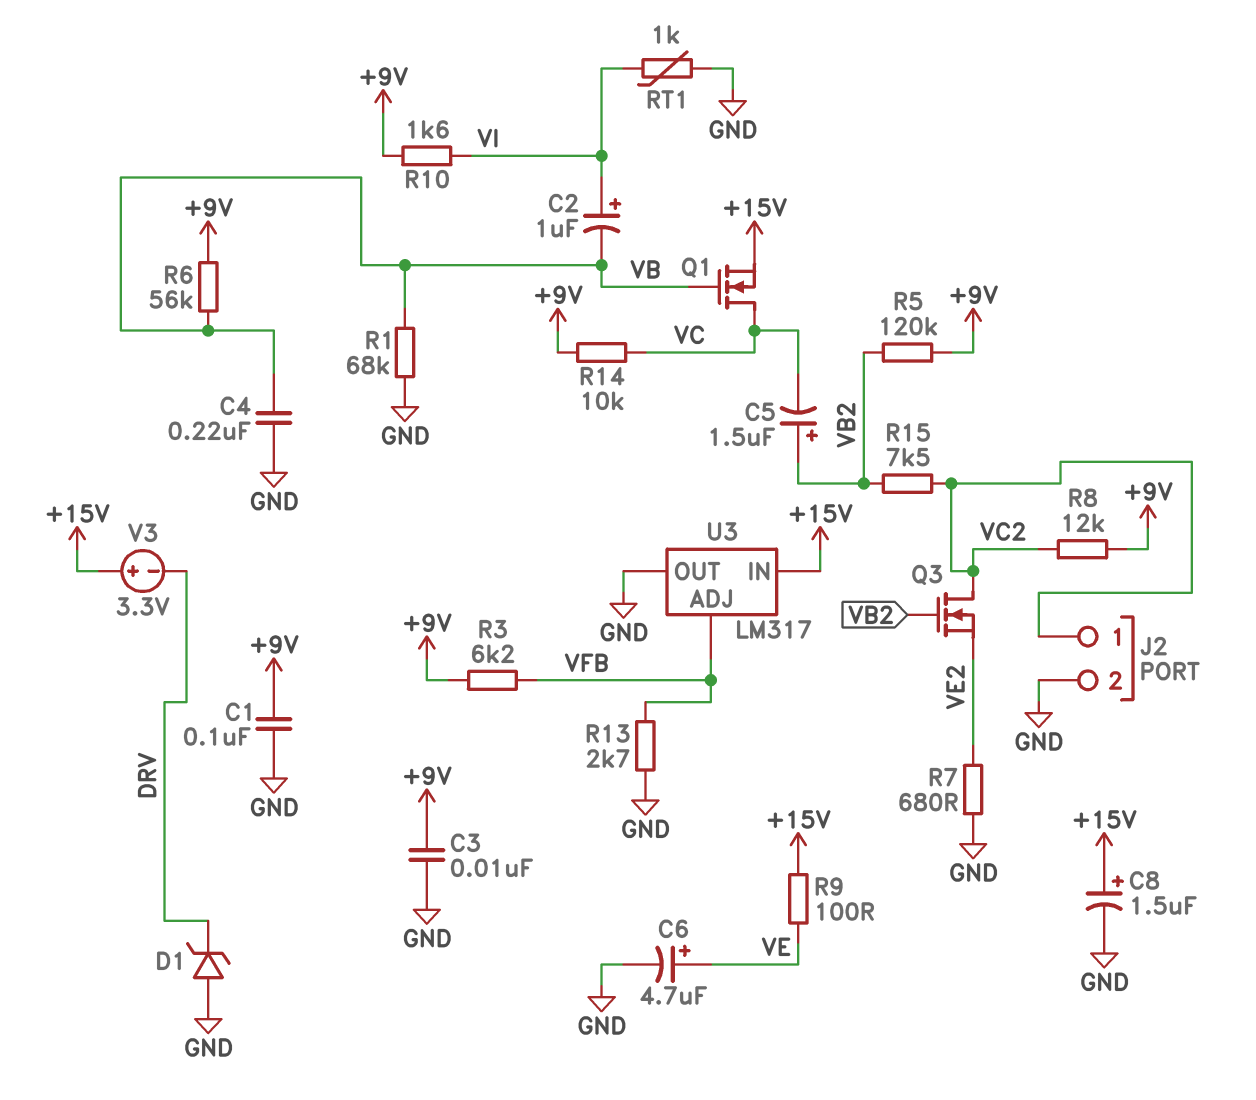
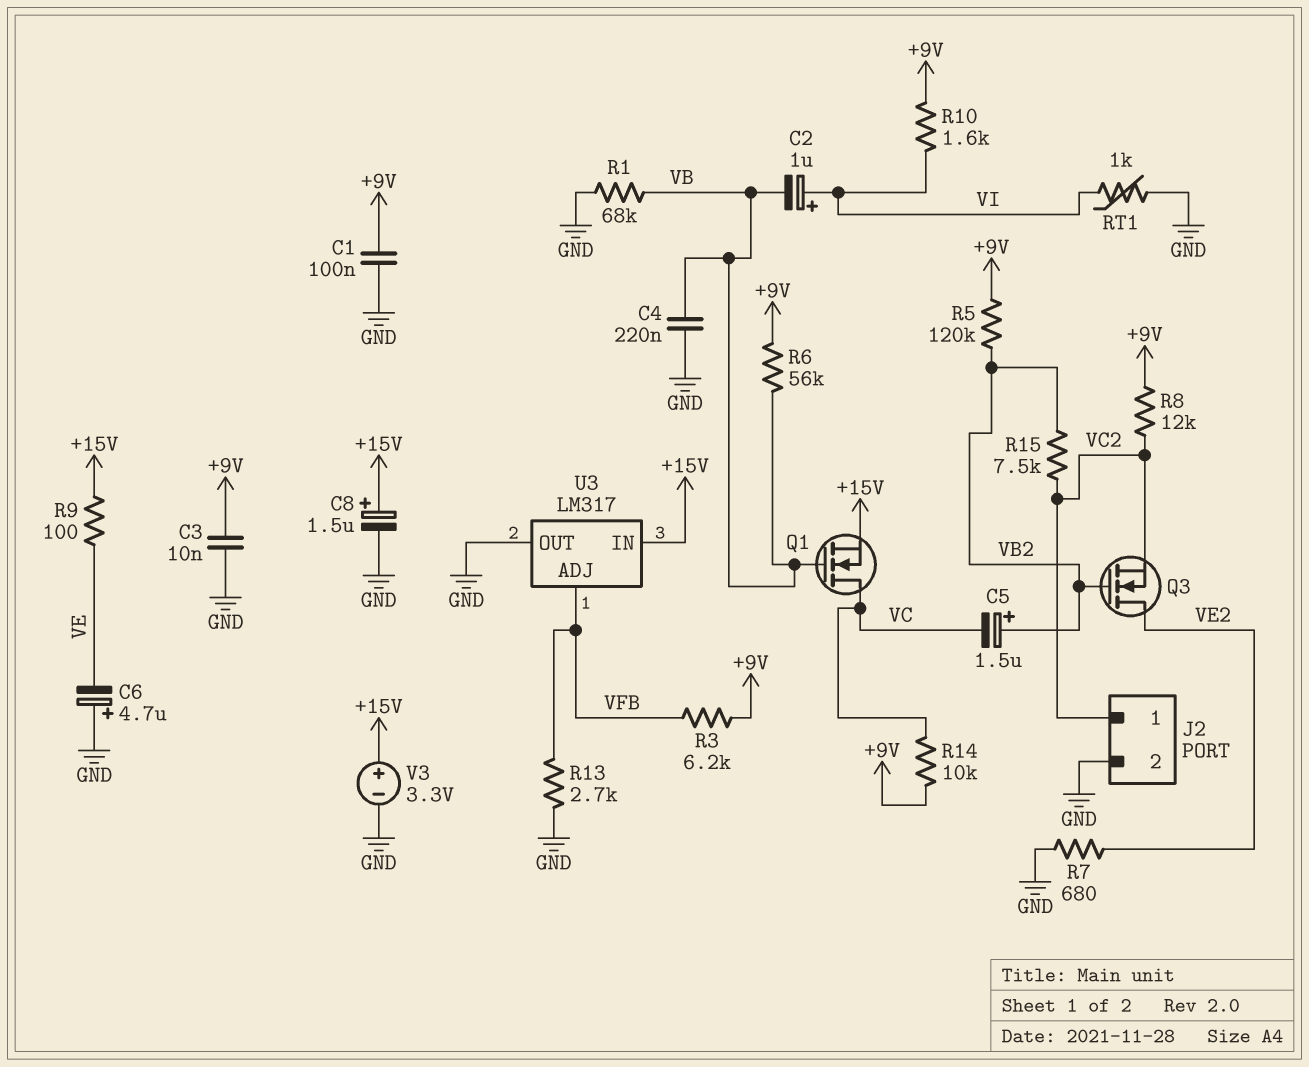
C6: 4.7uF (plus VE, minus GND) -> 4.7uF (plus GND, minus VE)
D1: zener (A GND, K DRV) -> none
Q3: NMOS (G VB2, D VC2, S VE2) -> NMOS (G VB2, D VE2, S VC2)
V3: 3.3V (plus +15V, minus DRV) -> 3.3V (plus +15V, minus GND)

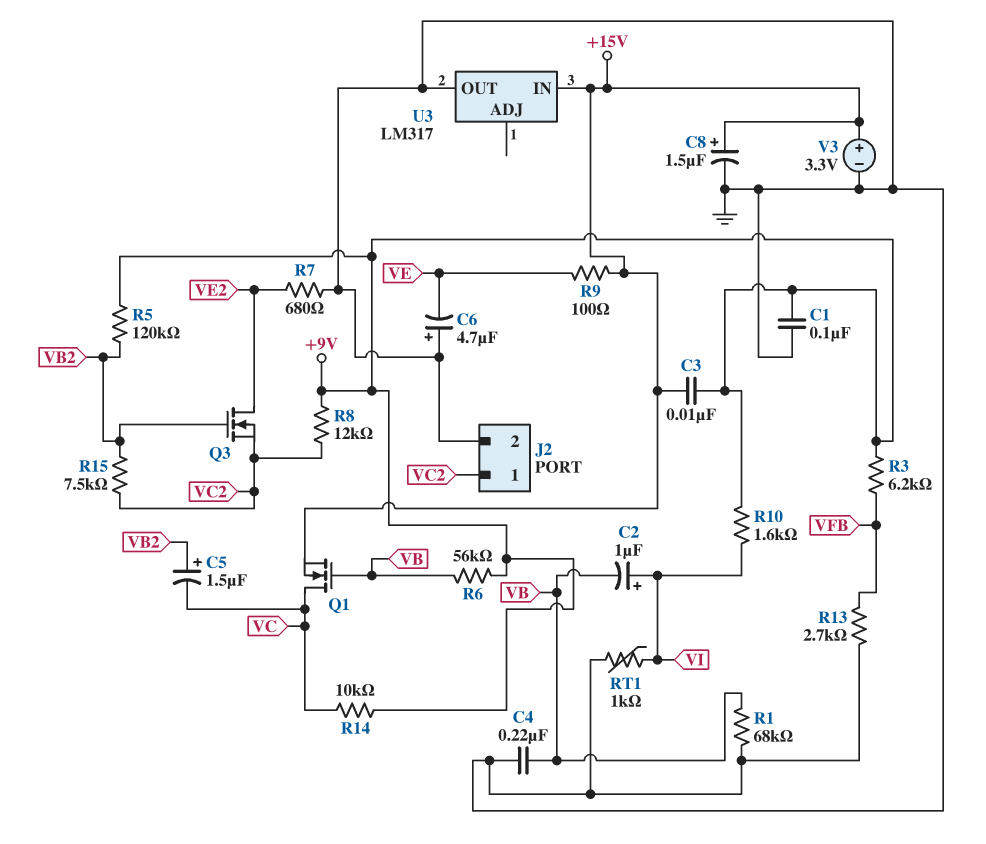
C3: 10nF (+9V, GND) -> 10nF (+9V, +15V)
U3 pin ADJ: VFB -> none

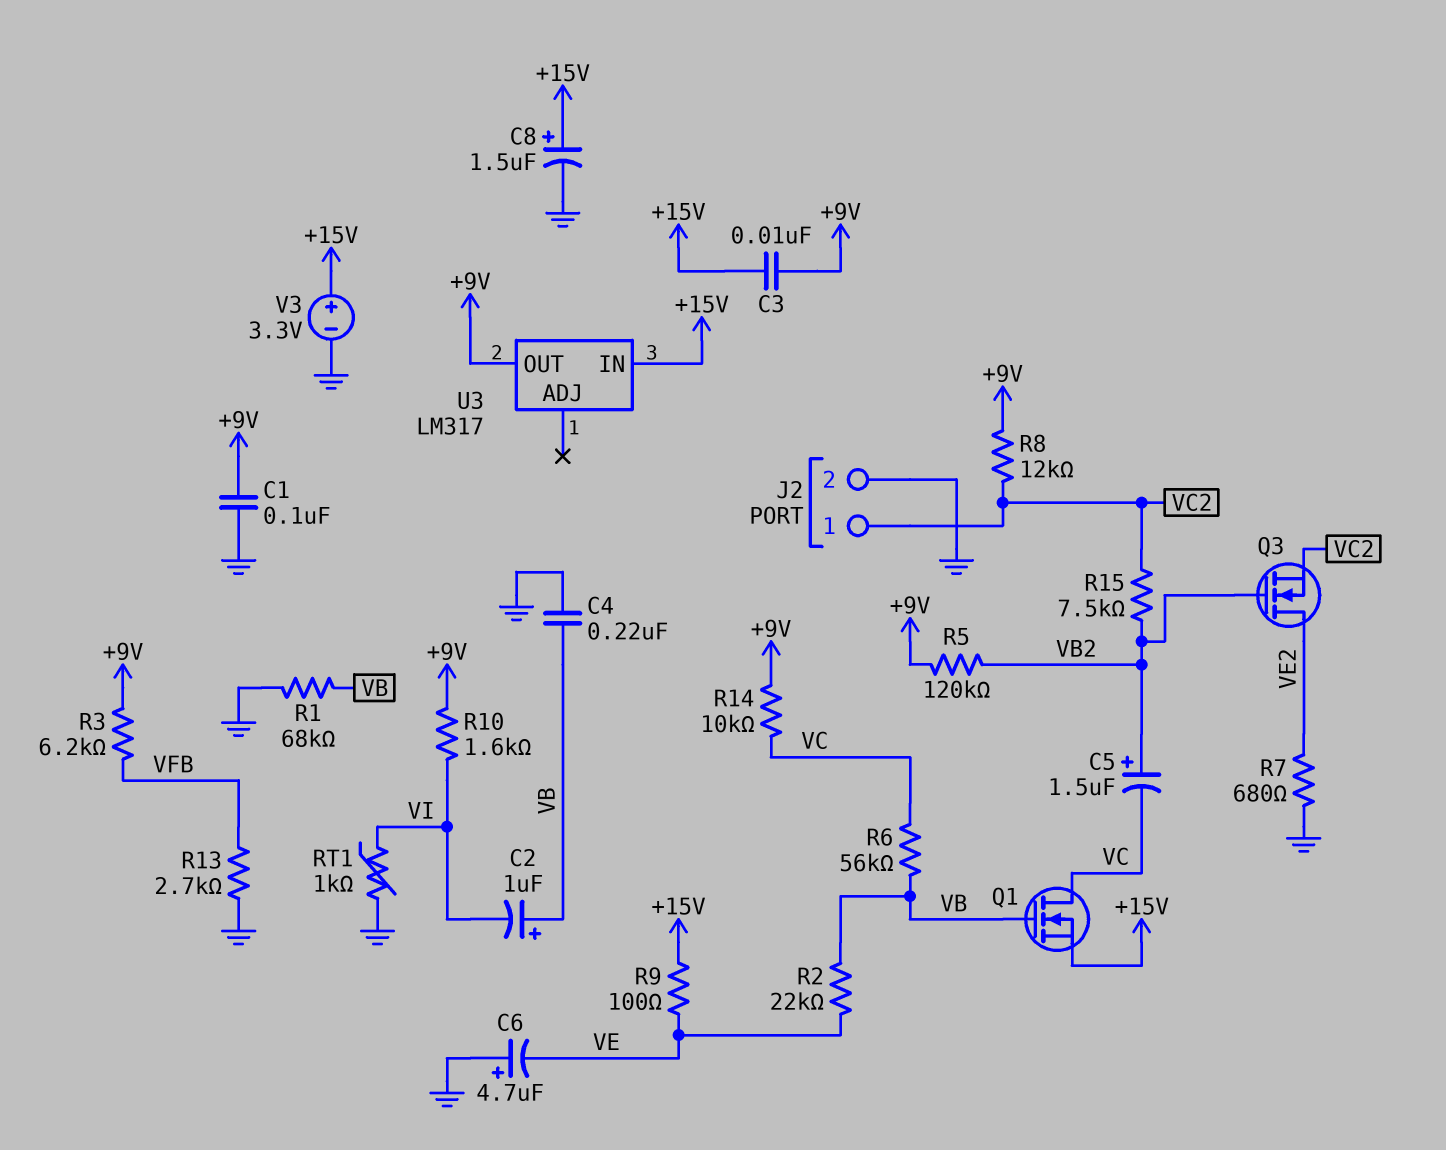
C2: 1uF (plus VI, minus VB) -> 1uF (plus VB, minus VI)
R2: none -> 22k (VB, VE)
R6: 56k (+9V, VB) -> 56k (VB, VC)
U3 pin OUT: GND -> +9V

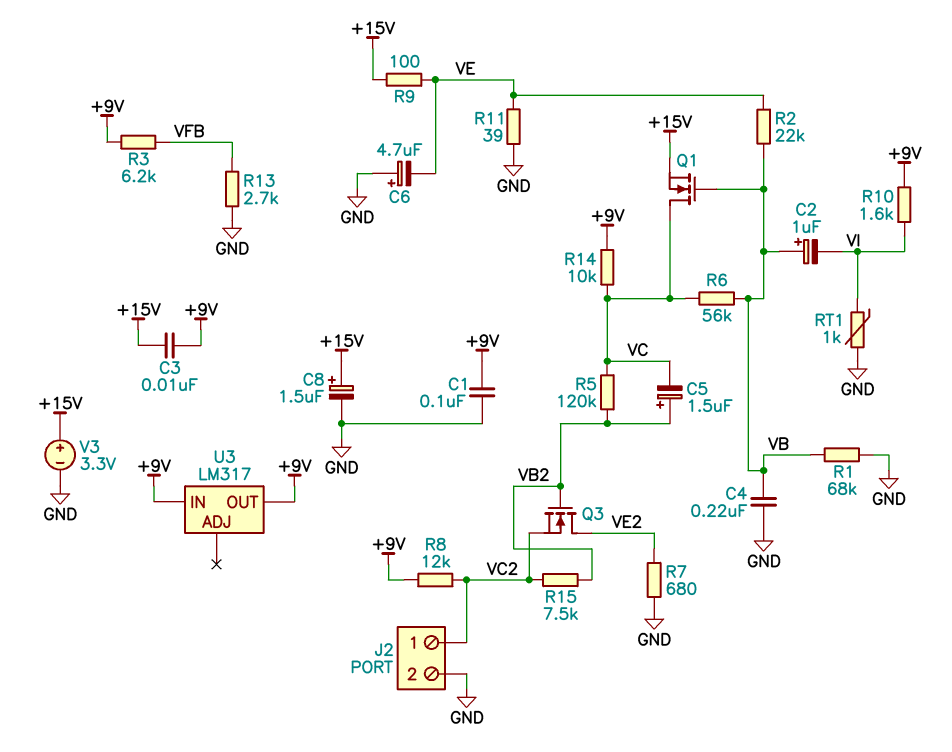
R5: 120k (+9V, VB2) -> 120k (VB2, VC)
R11: none -> 39 (GND, VE)
U3 pin IN: +15V -> +9V

